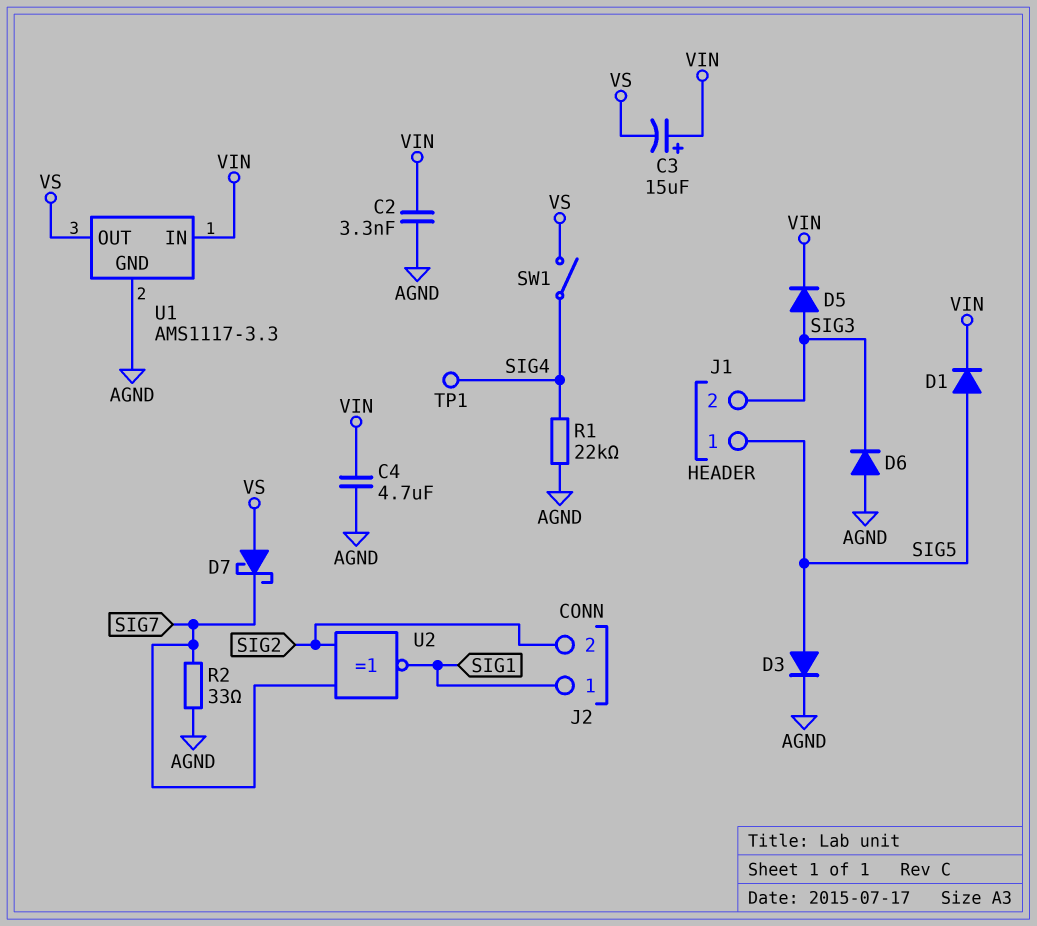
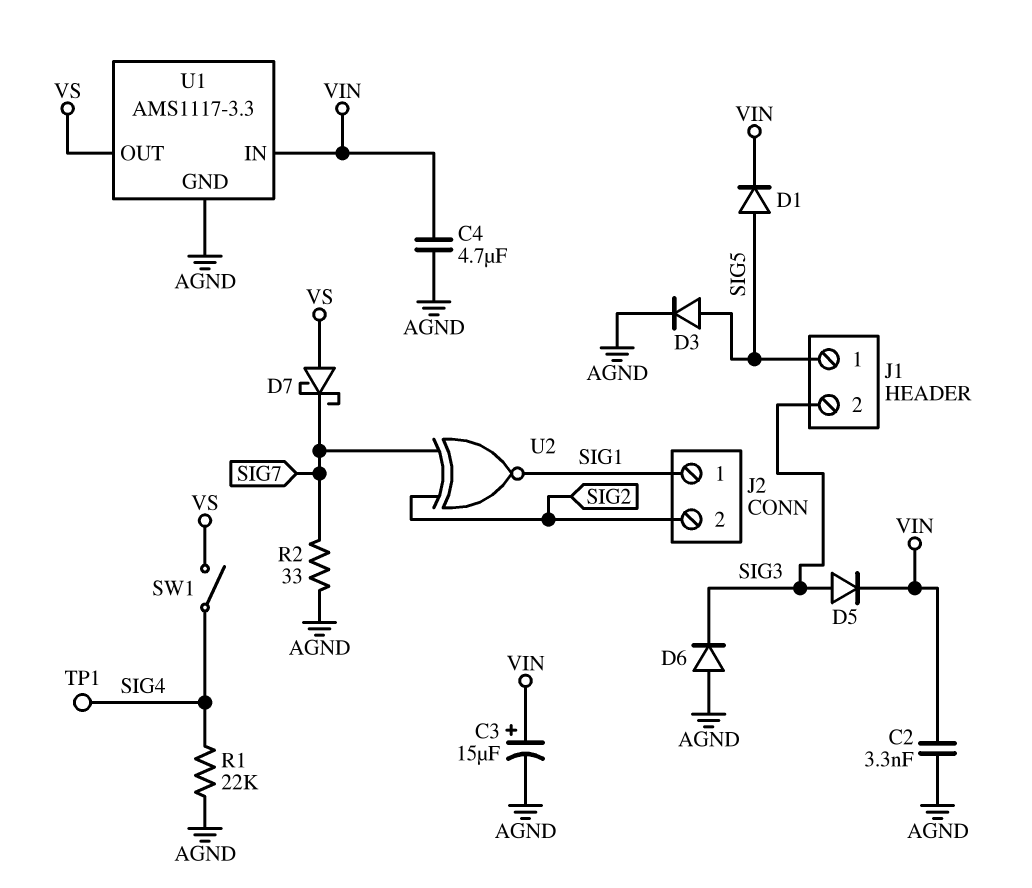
C3: 15uF (plus VIN, minus VS) -> 15uF (plus VIN, minus AGND)

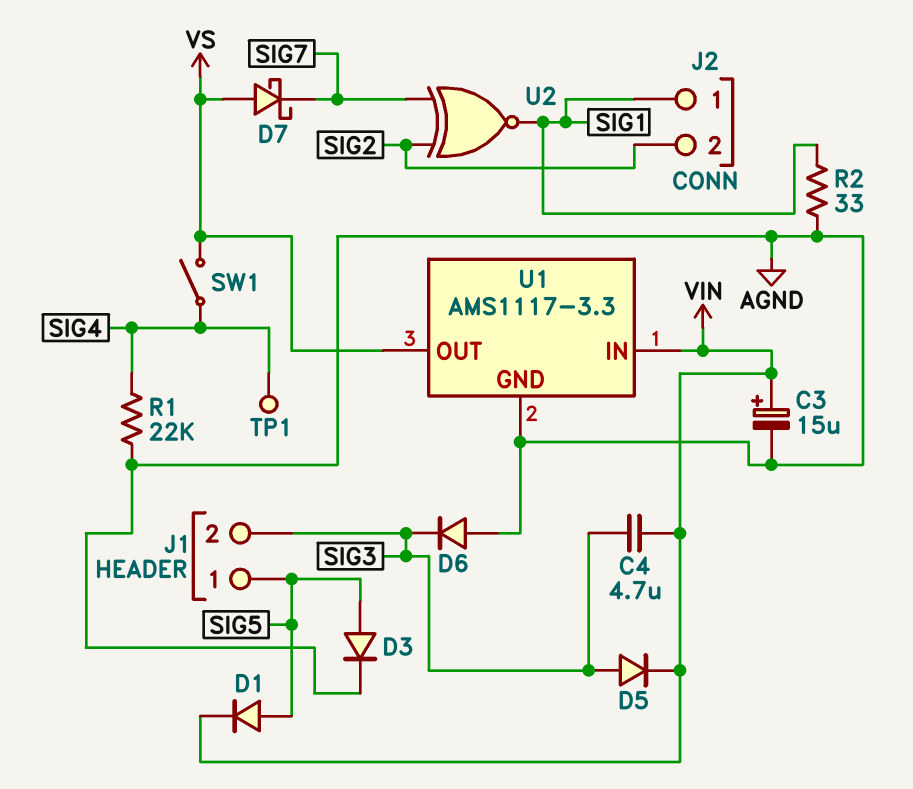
C2: 3.3nF (AGND, VIN) -> none
C4: 4.7uF (AGND, VIN) -> 4.7uF (SIG3, VIN)
R2: 33 (AGND, SIG7) -> 33 (AGND, SIG1)

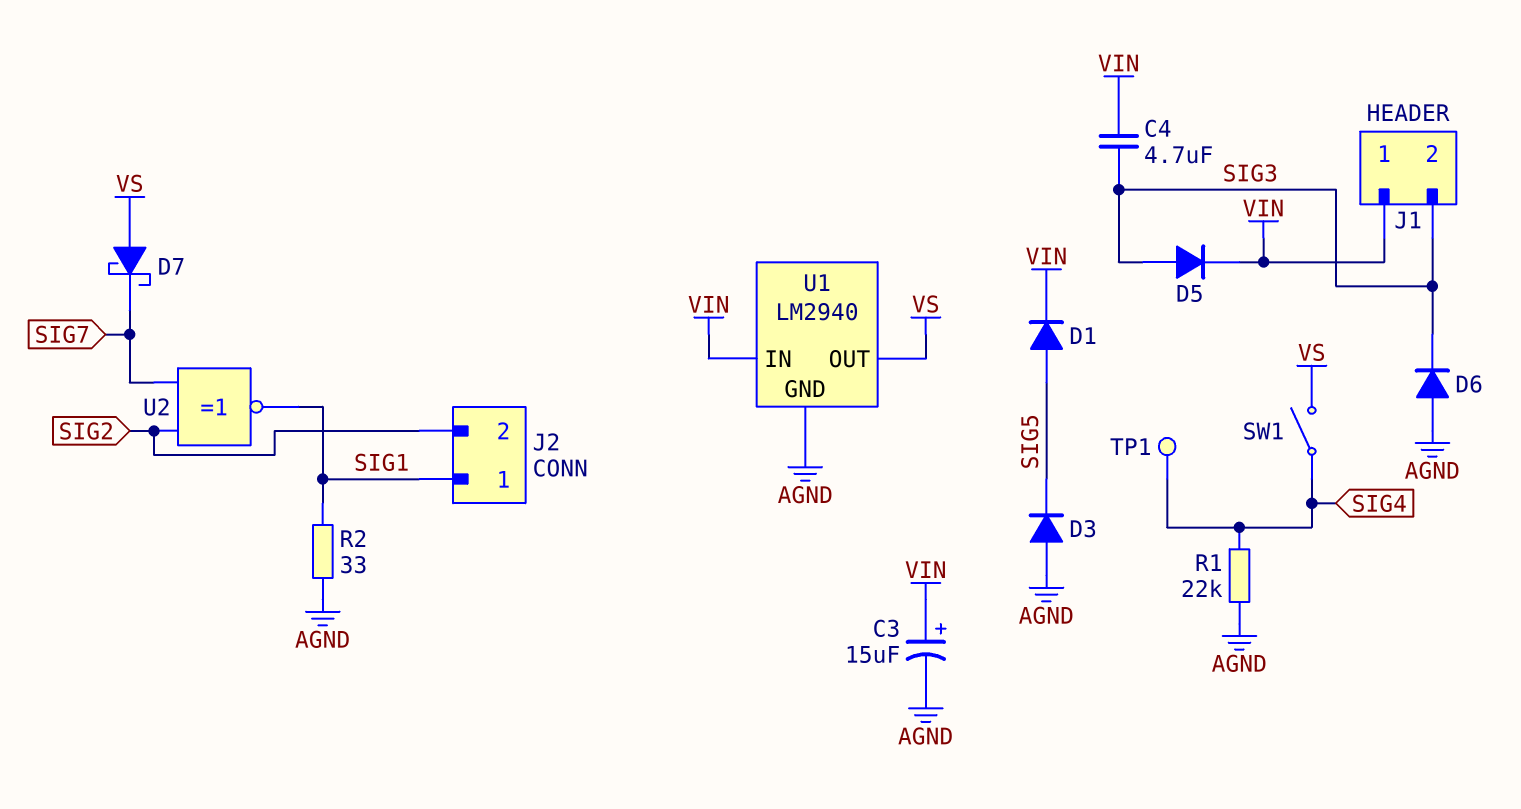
D3: diode (A SIG5, K AGND) -> diode (A AGND, K SIG5)
J1 pin 1: SIG5 -> VIN
U1: AMS1117-3.3 -> LM2940

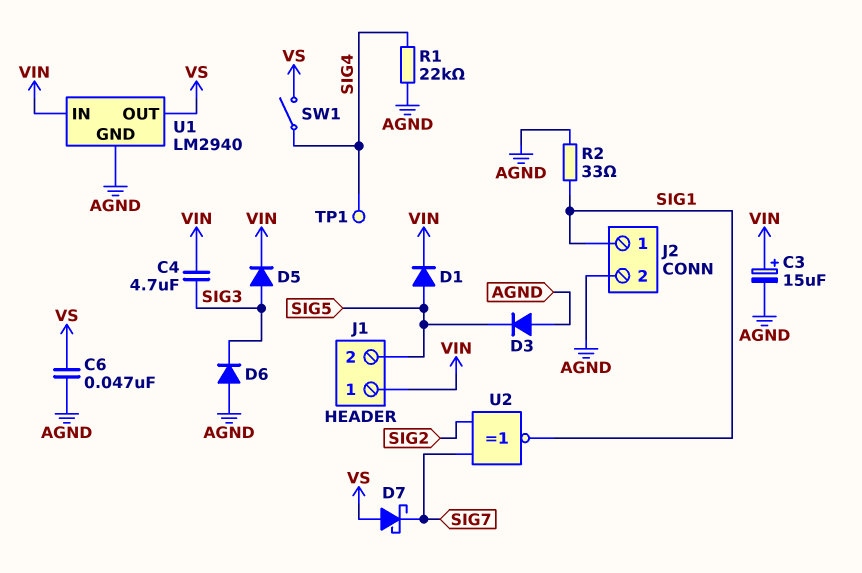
C6: none -> 47nF (AGND, VS)
J1 pin 2: SIG3 -> SIG5
J2 pin 2: SIG2 -> AGND

